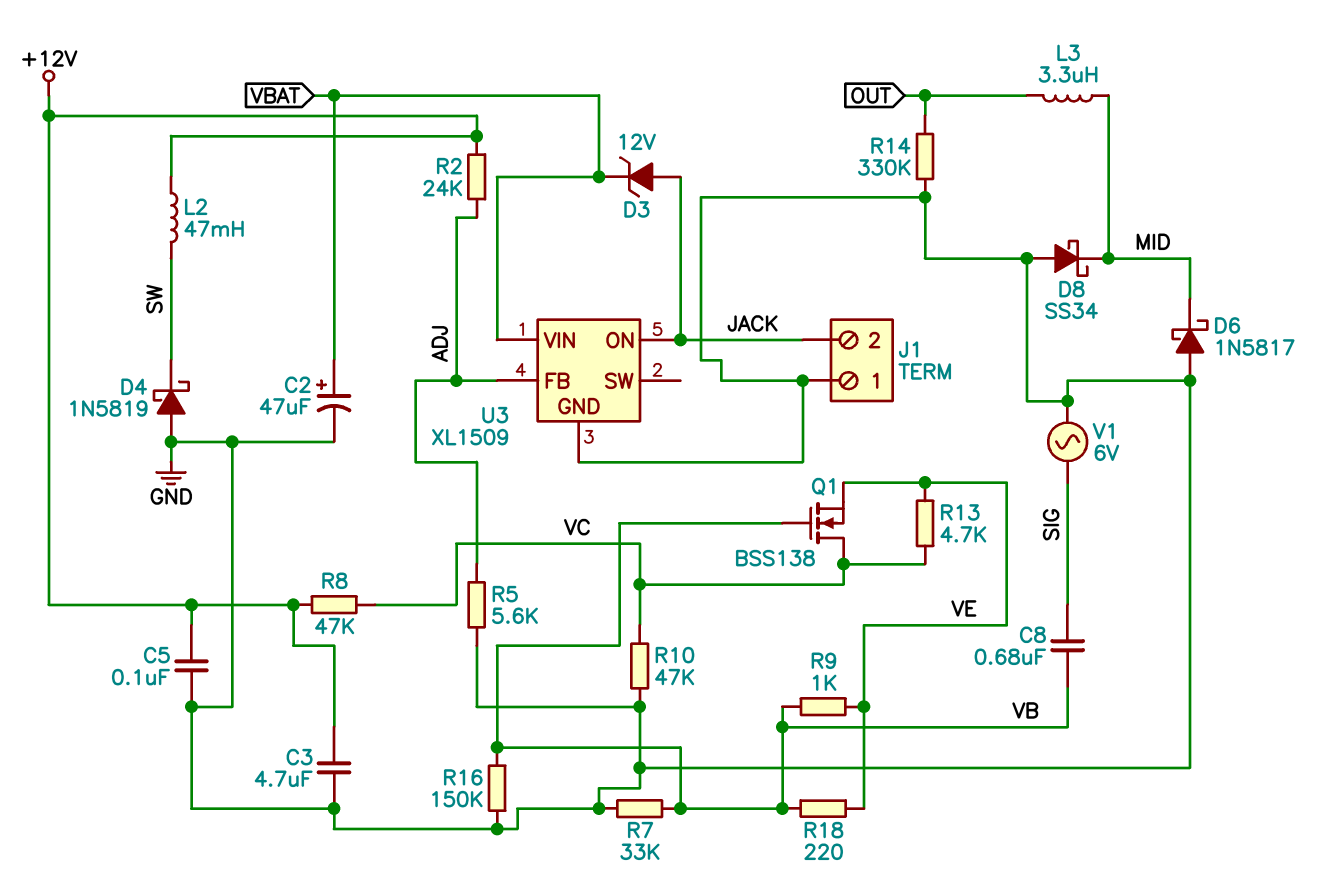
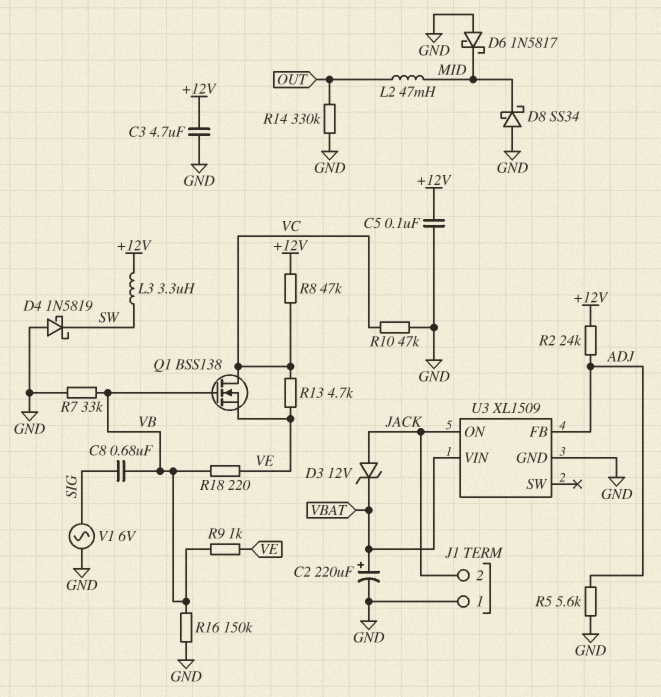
C2: 47uF (plus VBAT, minus GND) -> 220uF (plus VBAT, minus GND)
L2: 47mH (+12V, SW) -> 47mH (MID, OUT)
L3: 3.3uH (MID, OUT) -> 3.3uH (+12V, SW)

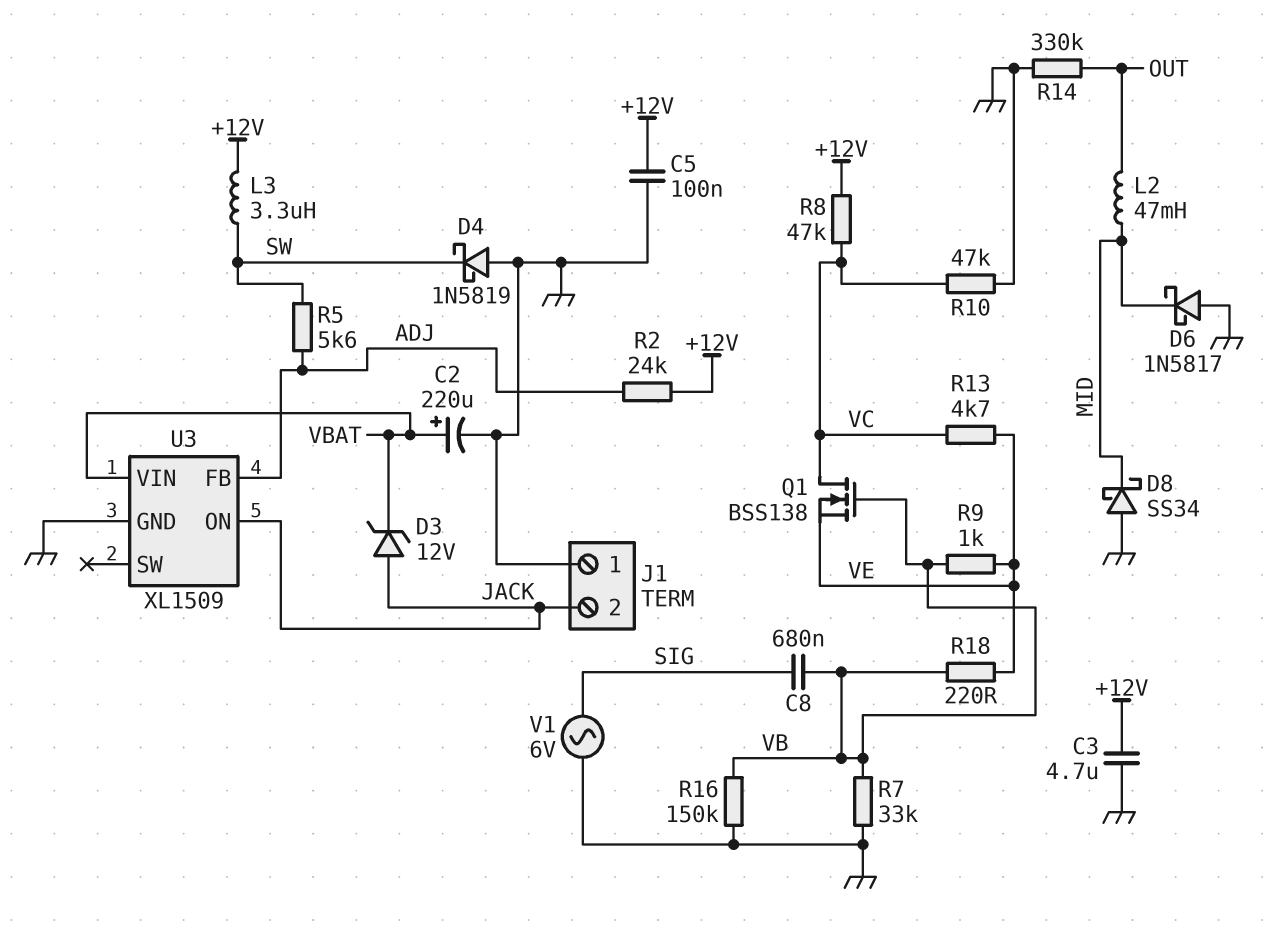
R5: 5.6k (ADJ, GND) -> 5.6k (ADJ, SW)

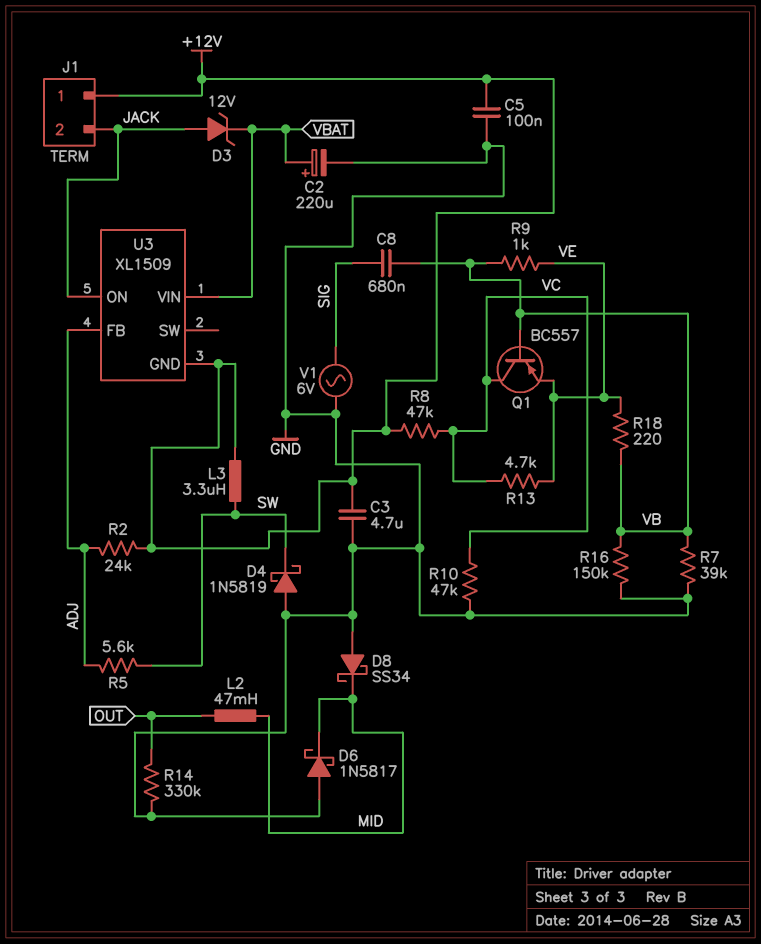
J1 pin 1: GND -> +12V
Q1: NMOS BSS138 (G VB, D VC, S VE) -> PNP BC557 (B VB, C VC, E VE)
R7: 33k (GND, VB) -> 39k (GND, VB)
U3 pin GND: GND -> +12V

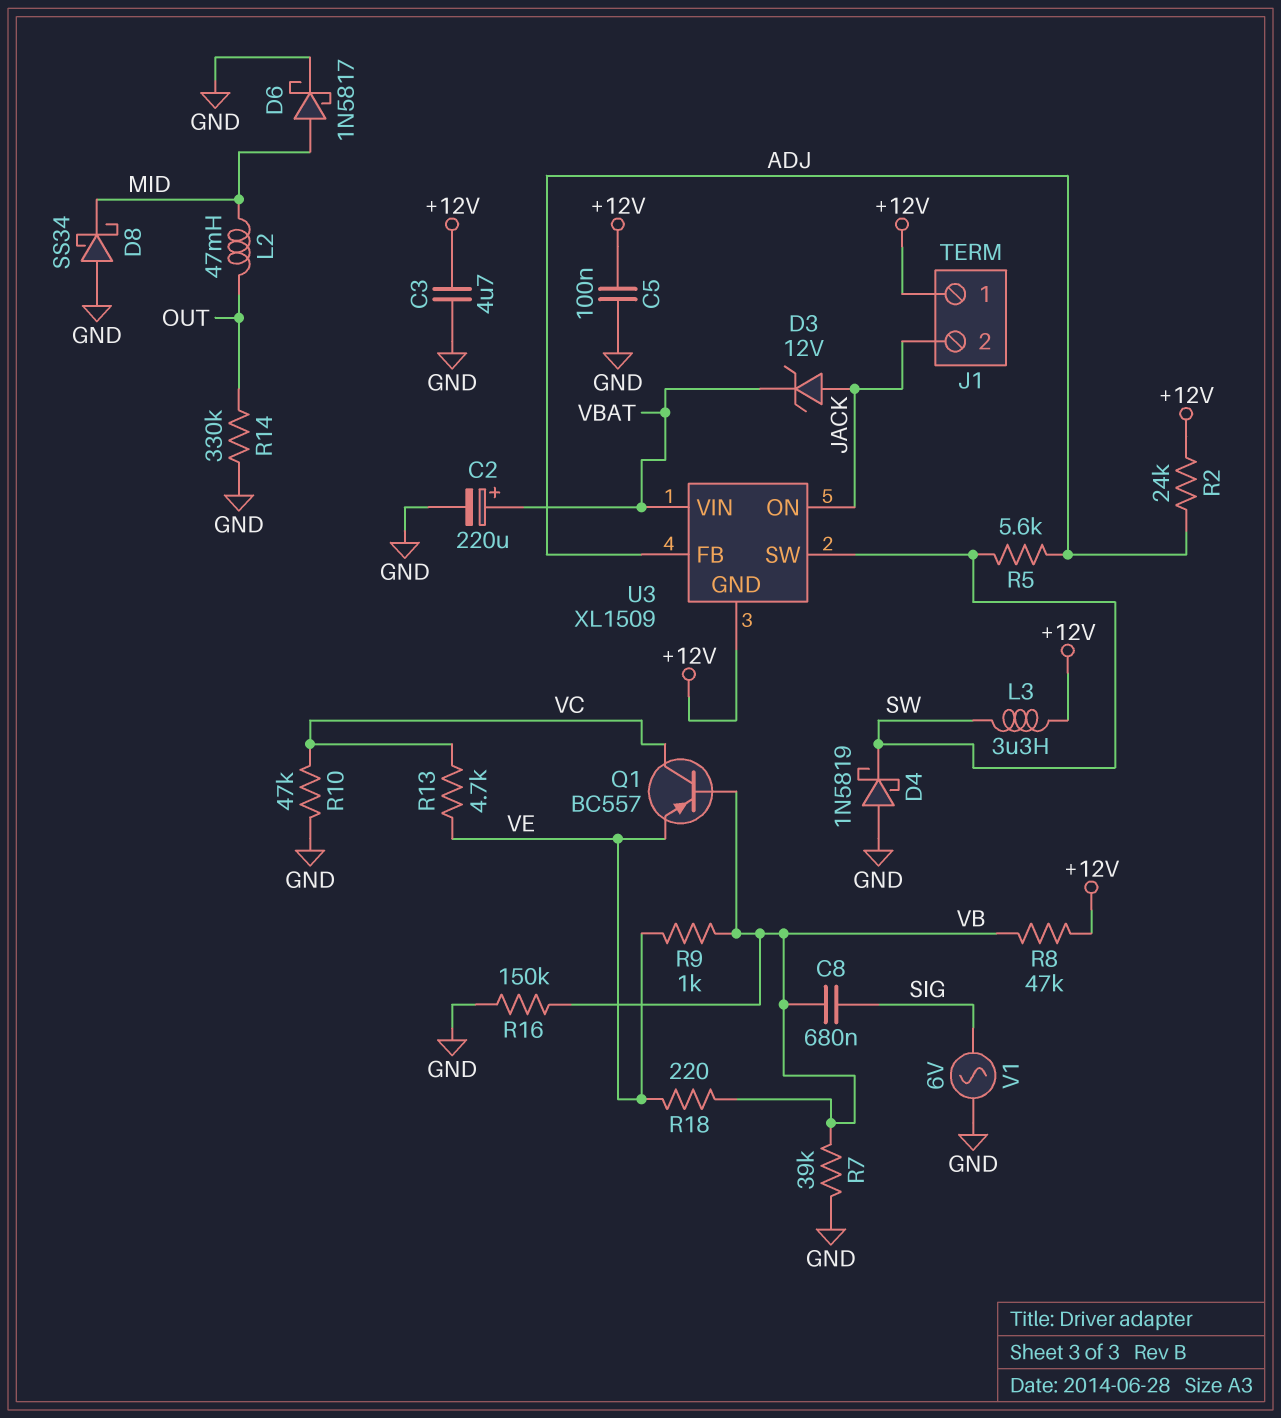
D6: schottky 1N5817 (A GND, K MID) -> schottky 1N5817 (A MID, K GND)
R8: 47k (+12V, VC) -> 47k (+12V, VB)
U3 pin SW: none -> SW

